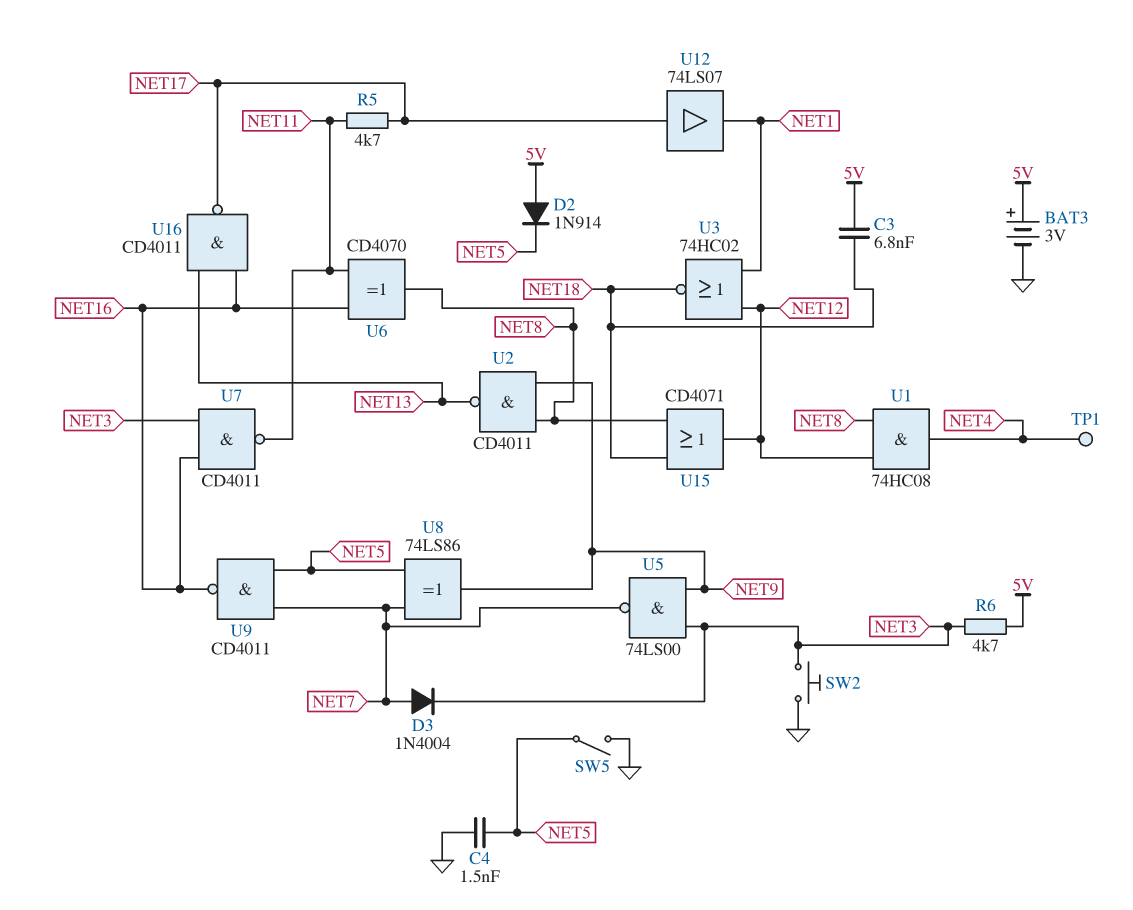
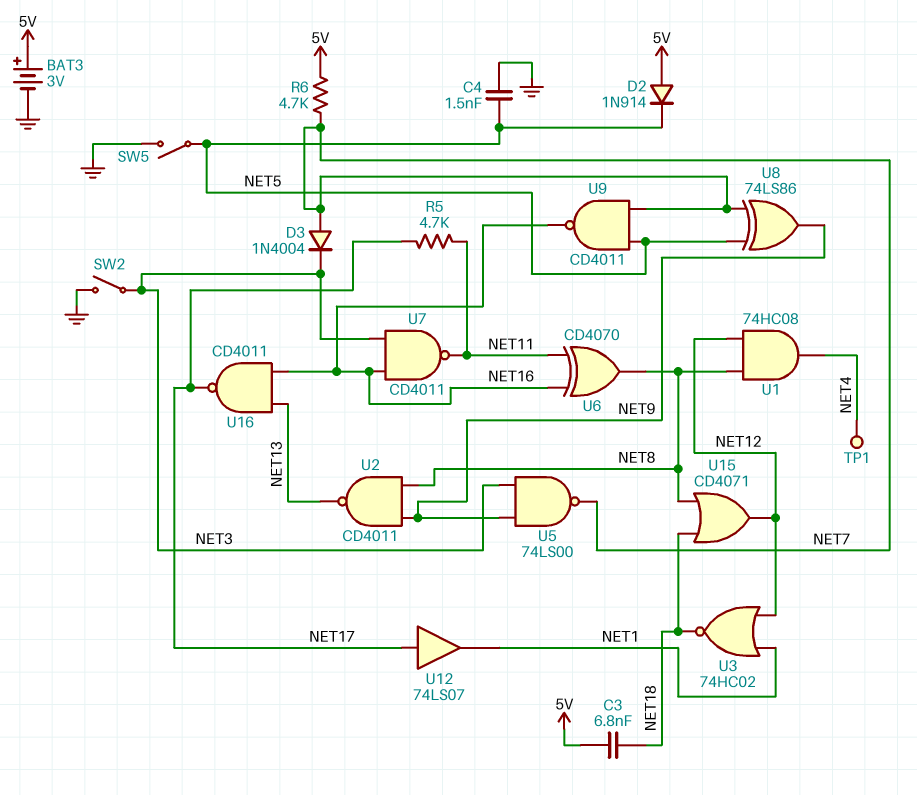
R6: 4.7k (5V, NET3) -> 4.7k (5V, NET7)
SW2: button (GND, NET3) -> switch (GND, NET3)

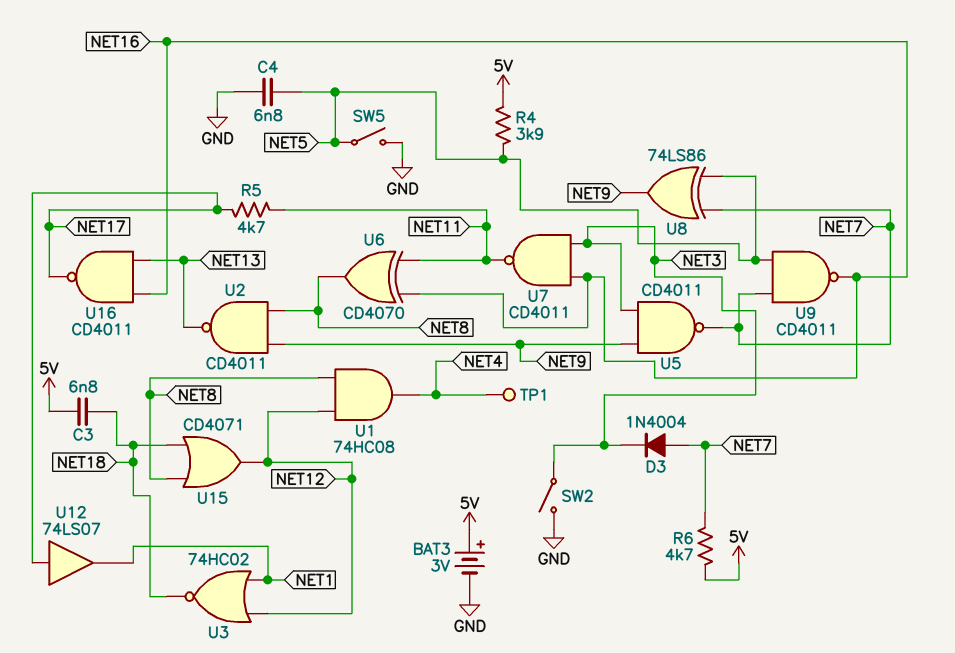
C4: 1.5nF (GND, NET5) -> 6.8nF (GND, NET5)
D2: diode 1N914 (A 5V, K NET5) -> none
R4: none -> 3.9k (5V, NET5)
U5: NAND 74LS00 (in NET3, in NET9, out NET7) -> NAND CD4011 (in NET3, in NET9, out NET7)

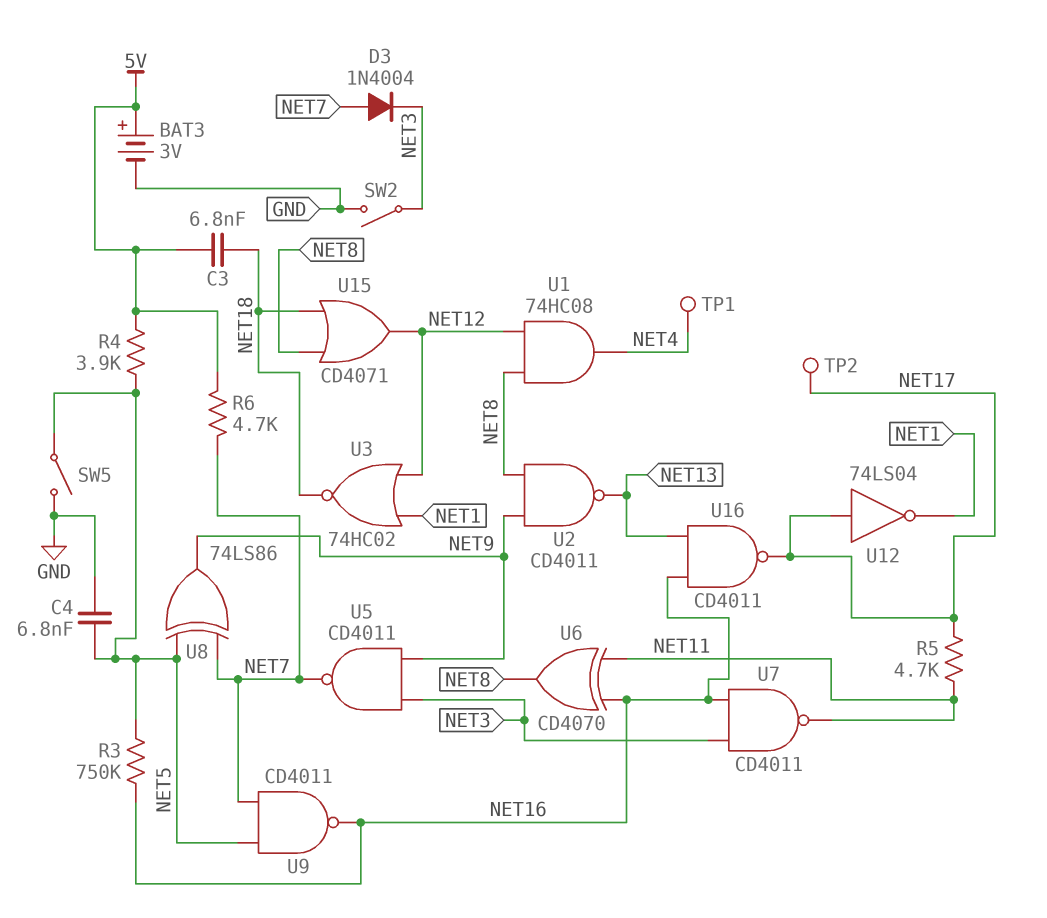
R3: none -> 750k (NET5, NET16)
TP2: none -> test point (NET17)
U12: buffer 74LS07 (in NET17, out NET1) -> NOT 74LS04 (in NET17, out NET1)

